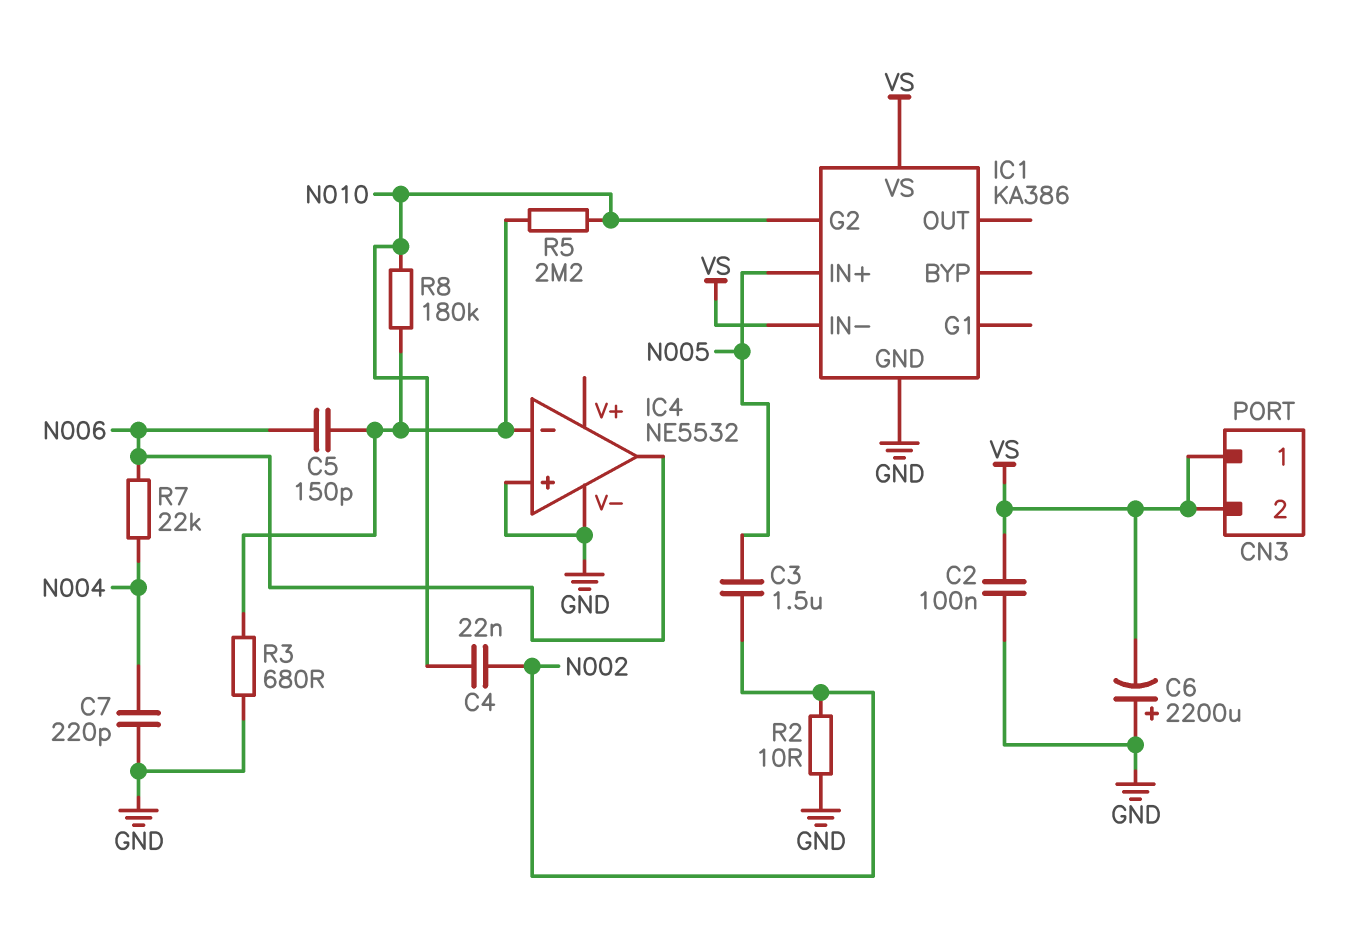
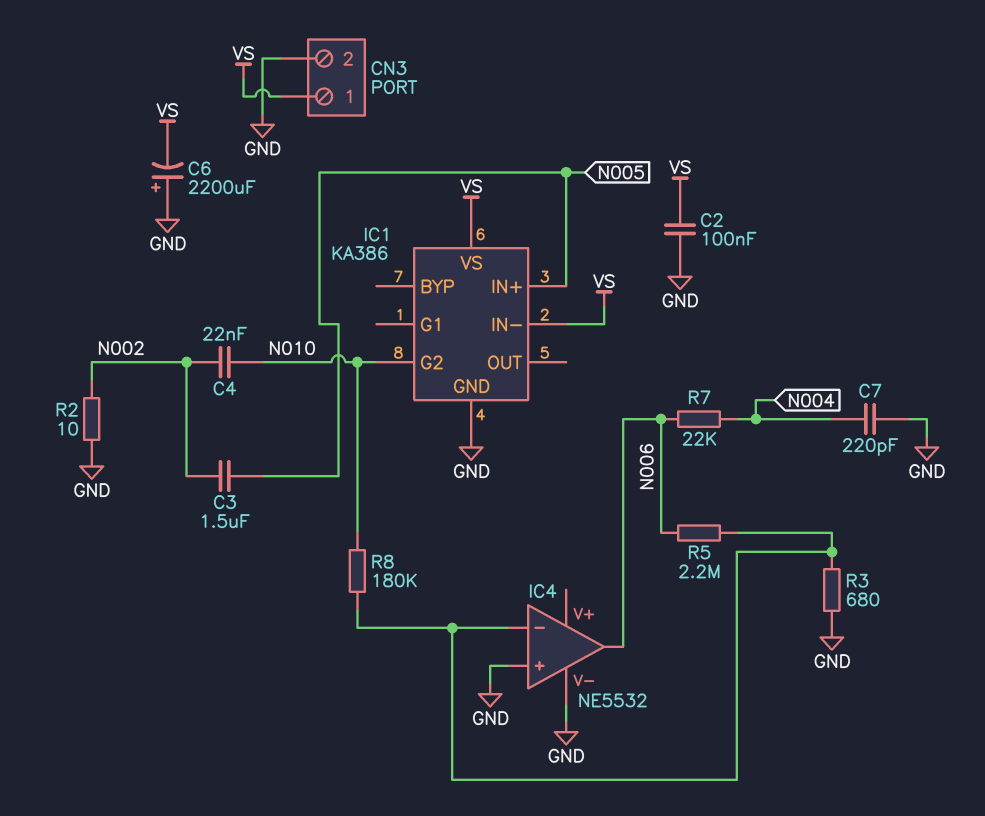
C5: 150pF (IC4/in-, N006) -> none
CN3 pin 2: VS -> GND
R5: 2.2M (IC4/in-, N010) -> 2.2M (IC4/in-, N006)

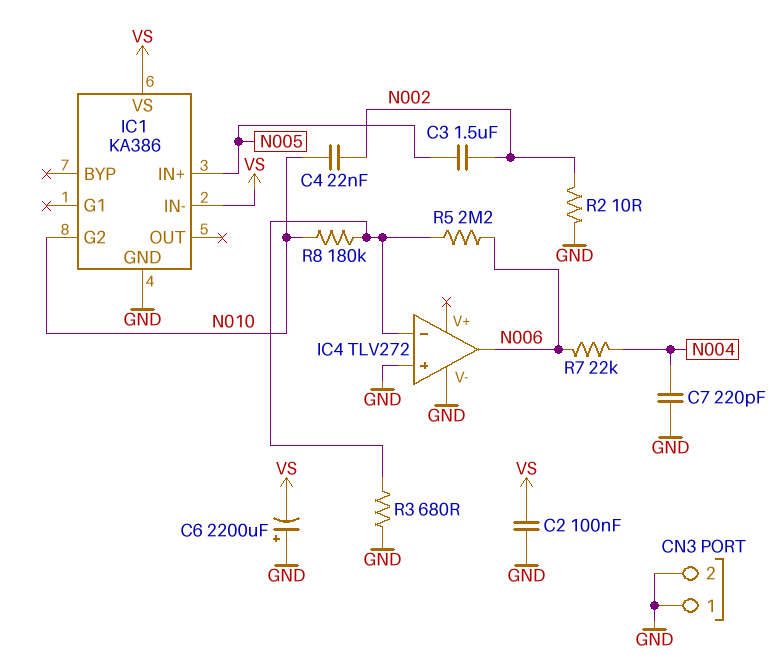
CN3 pin 1: VS -> GND
IC4: NE5532 -> TLV272

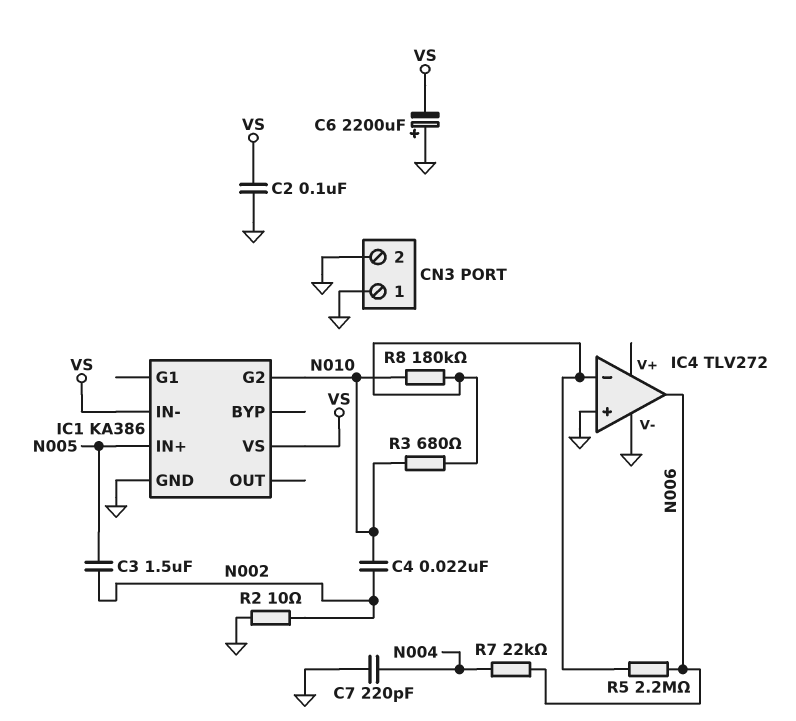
R3: 680 (GND, IC4/in-) -> 680 (IC4/in-, N010)

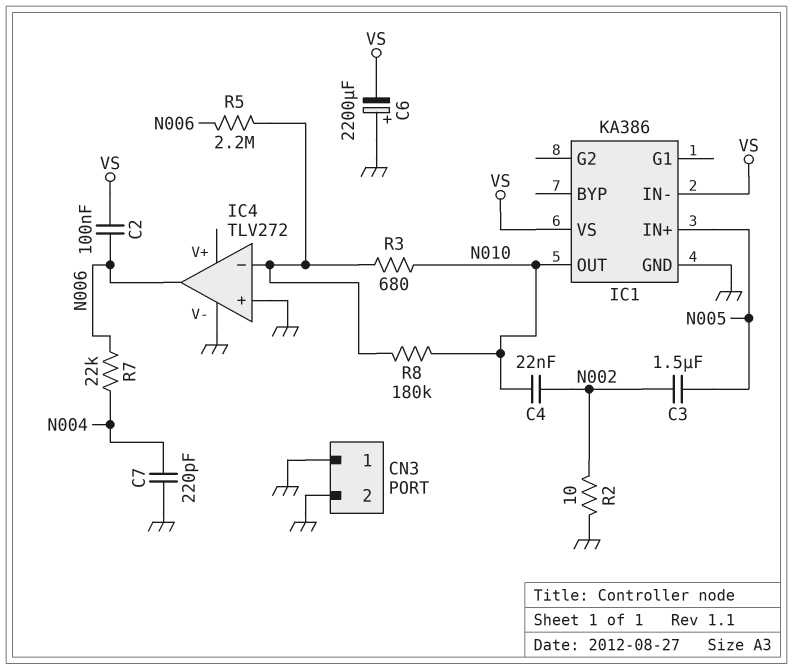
C2: 100nF (GND, VS) -> 100nF (N006, VS)
IC1 pin G2: N010 -> none
IC1 pin OUT: none -> N010

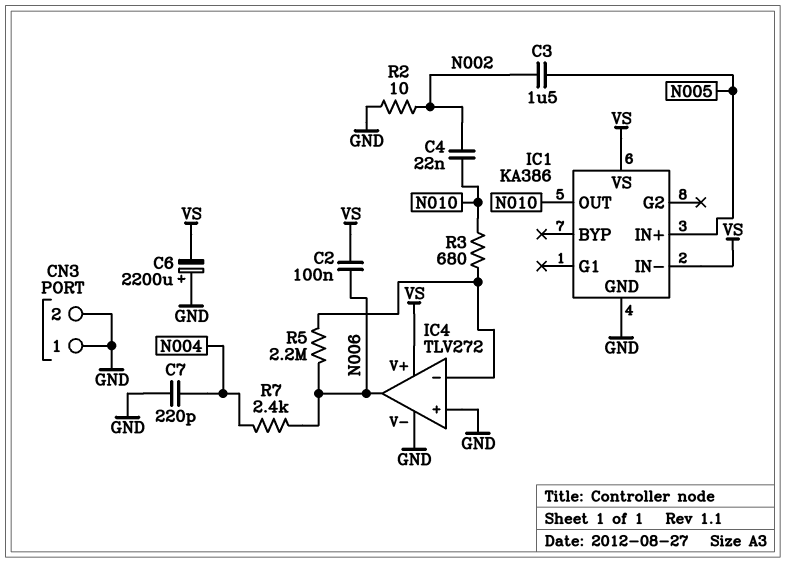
IC4 pin V+: none -> VS
R7: 22k (N004, N006) -> 2.4k (N004, N006)
R8: 180k (IC4/in-, N010) -> none

